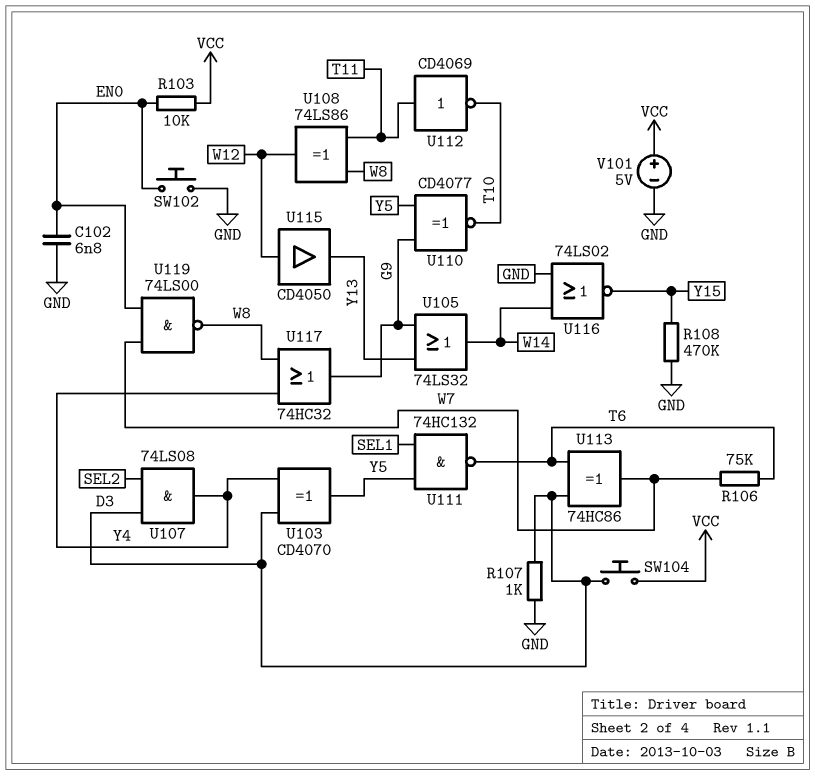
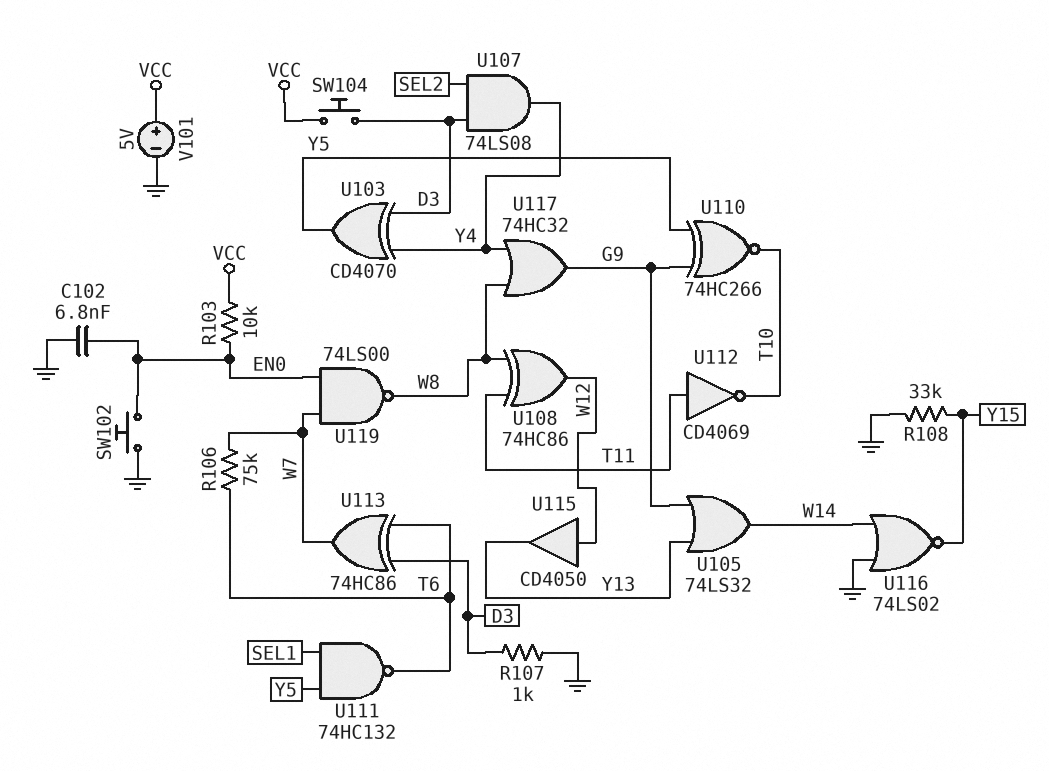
R108: 470k (GND, Y15) -> 33k (GND, Y15)
U108: XOR 74LS86 (in T11, in W8, out W12) -> XOR 74HC86 (in T11, in W8, out W12)
U110: XNOR CD4077 (in G9, in Y5, out T10) -> XNOR 74HC266 (in G9, in Y5, out T10)

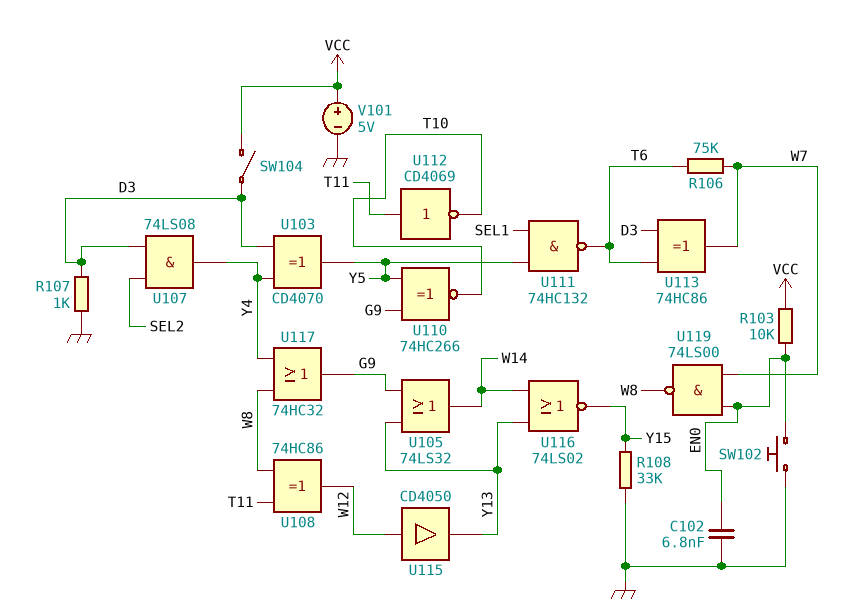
SW104: button (D3, VCC) -> switch (D3, VCC)
U116: NOR 74LS02 (in GND, in W14, out Y15) -> NOR 74LS02 (in W14, in Y13, out Y15)

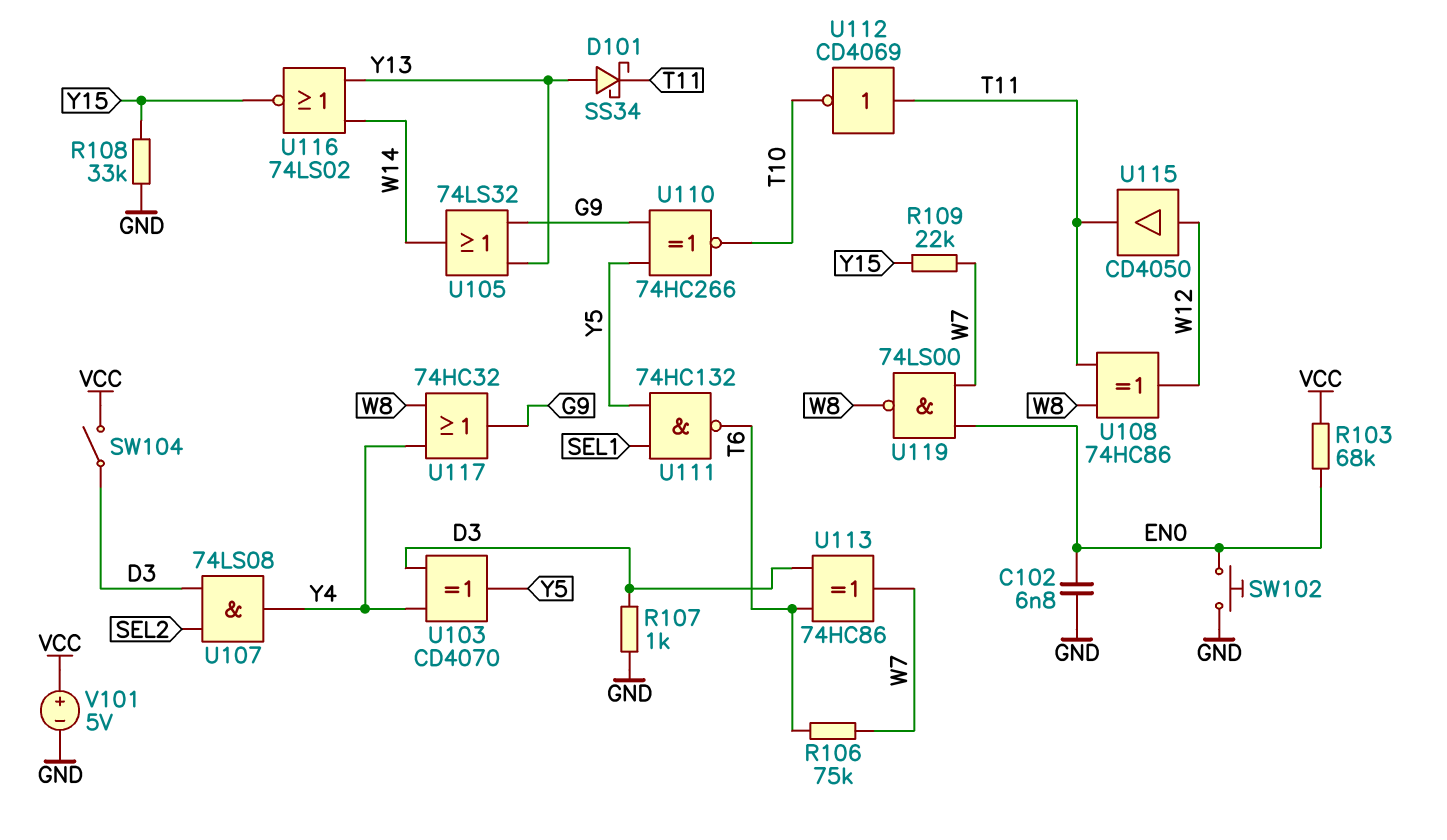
D101: none -> schottky SS34 (A Y13, K T11)
R103: 10k (EN0, VCC) -> 68k (EN0, VCC)
R109: none -> 22k (W7, Y15)
U115: buffer CD4050 (in W12, out Y13) -> buffer CD4050 (in W12, out T11)

